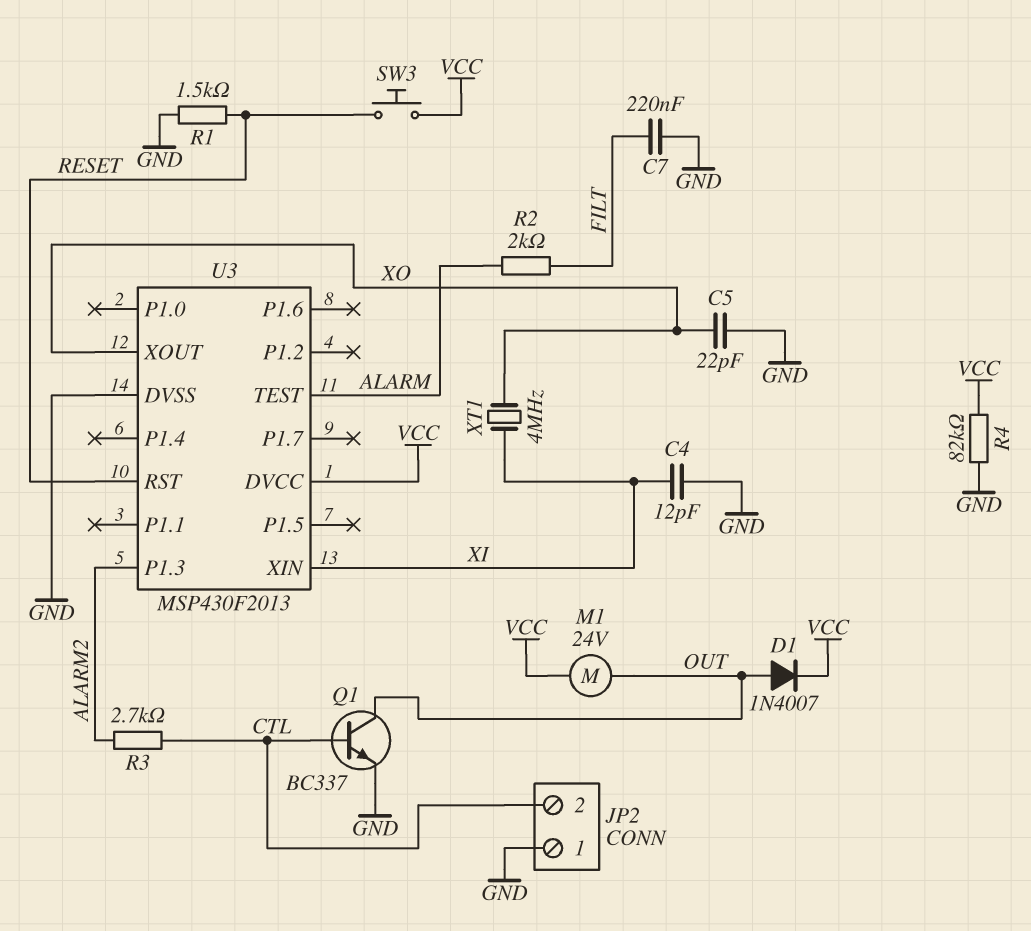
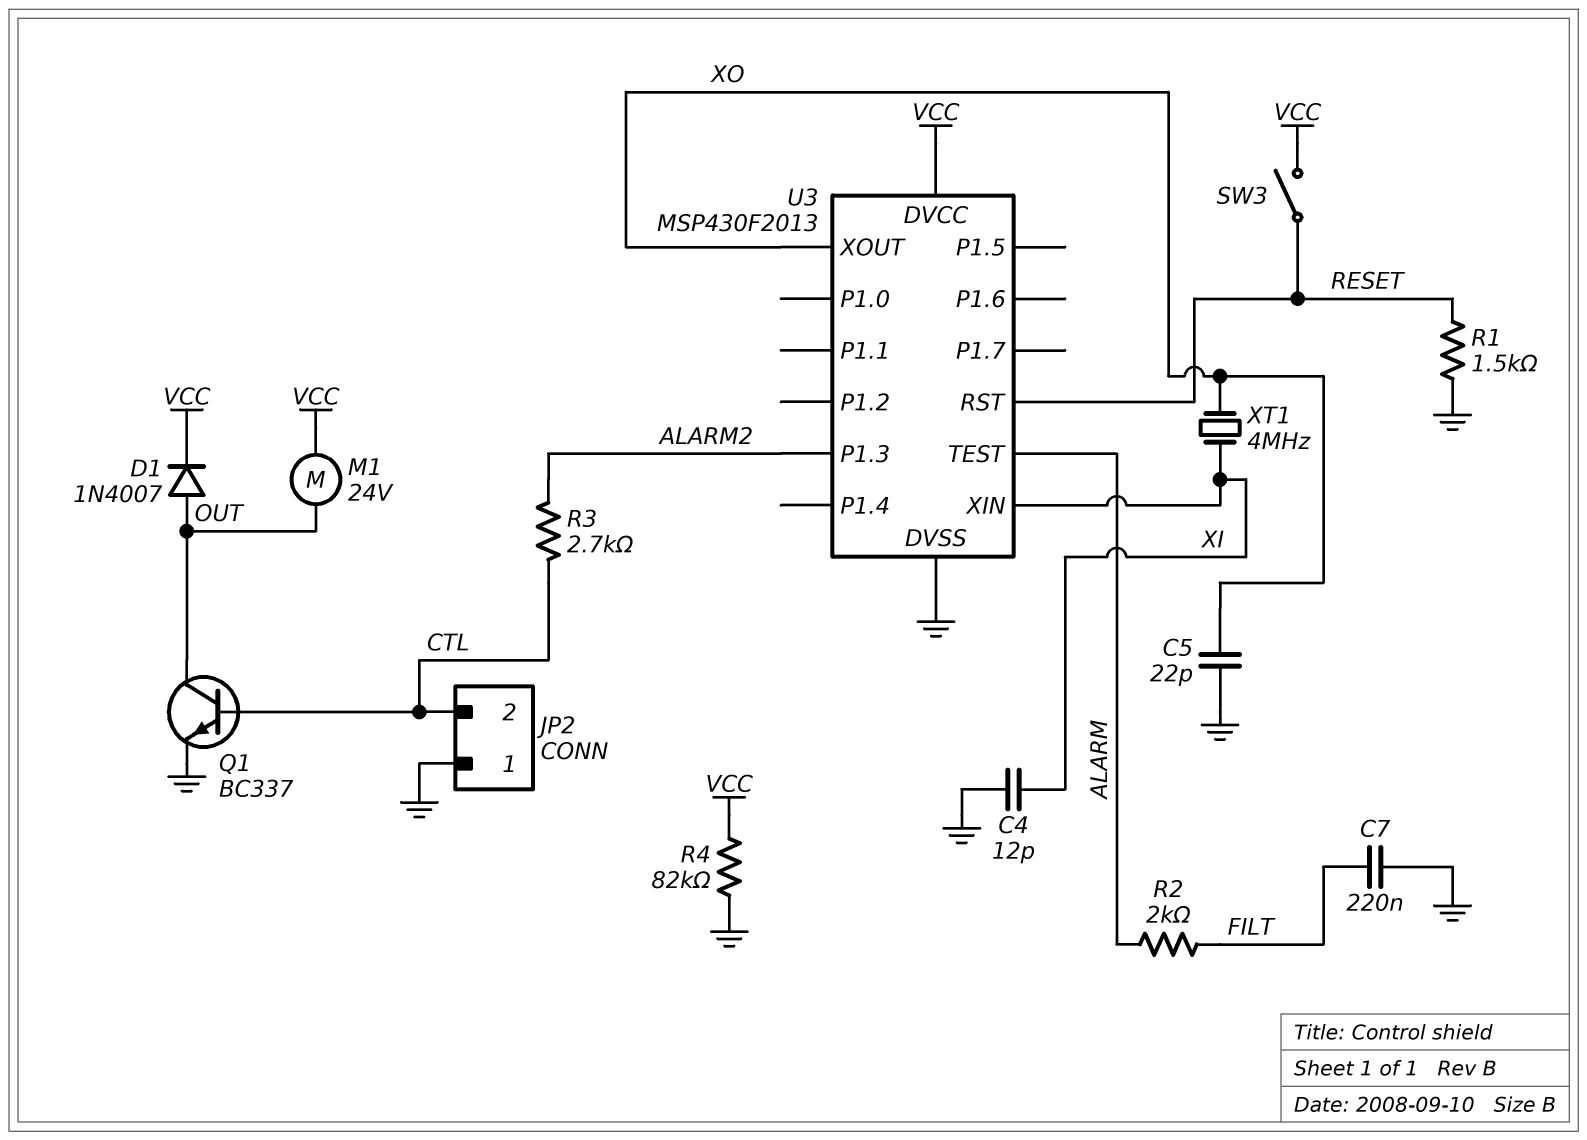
SW3: button (RESET, VCC) -> switch (RESET, VCC)

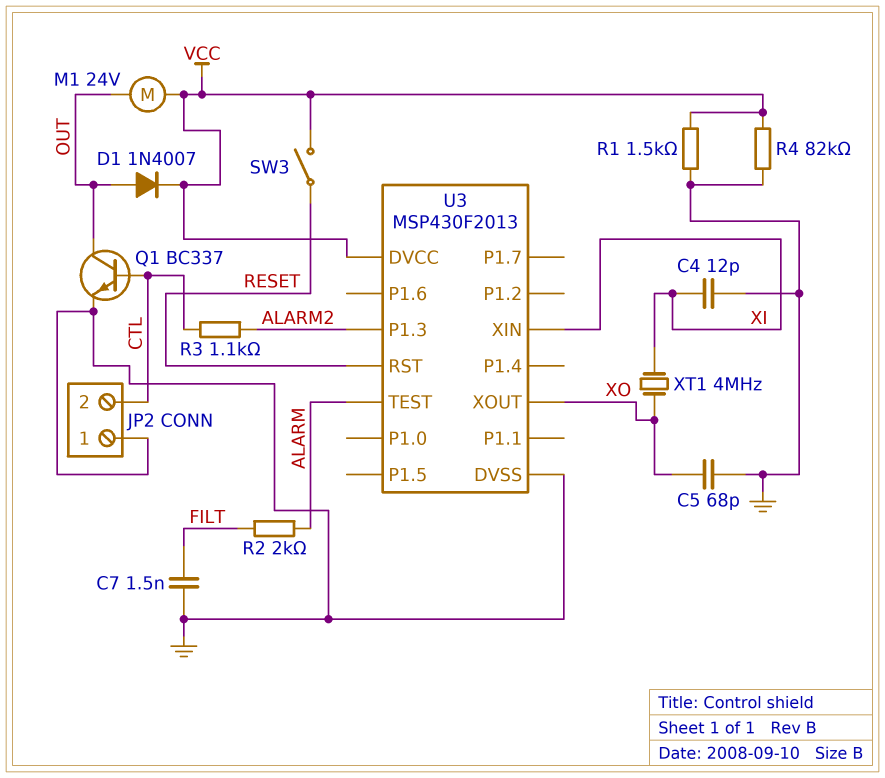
C5: 22pF (GND, XO) -> 68pF (GND, XO)
C7: 220nF (FILT, GND) -> 1.5nF (FILT, GND)
R1: 1.5k (GND, RESET) -> 1.5k (GND, VCC)
R3: 2.7k (ALARM2, CTL) -> 1.1k (ALARM2, CTL)

